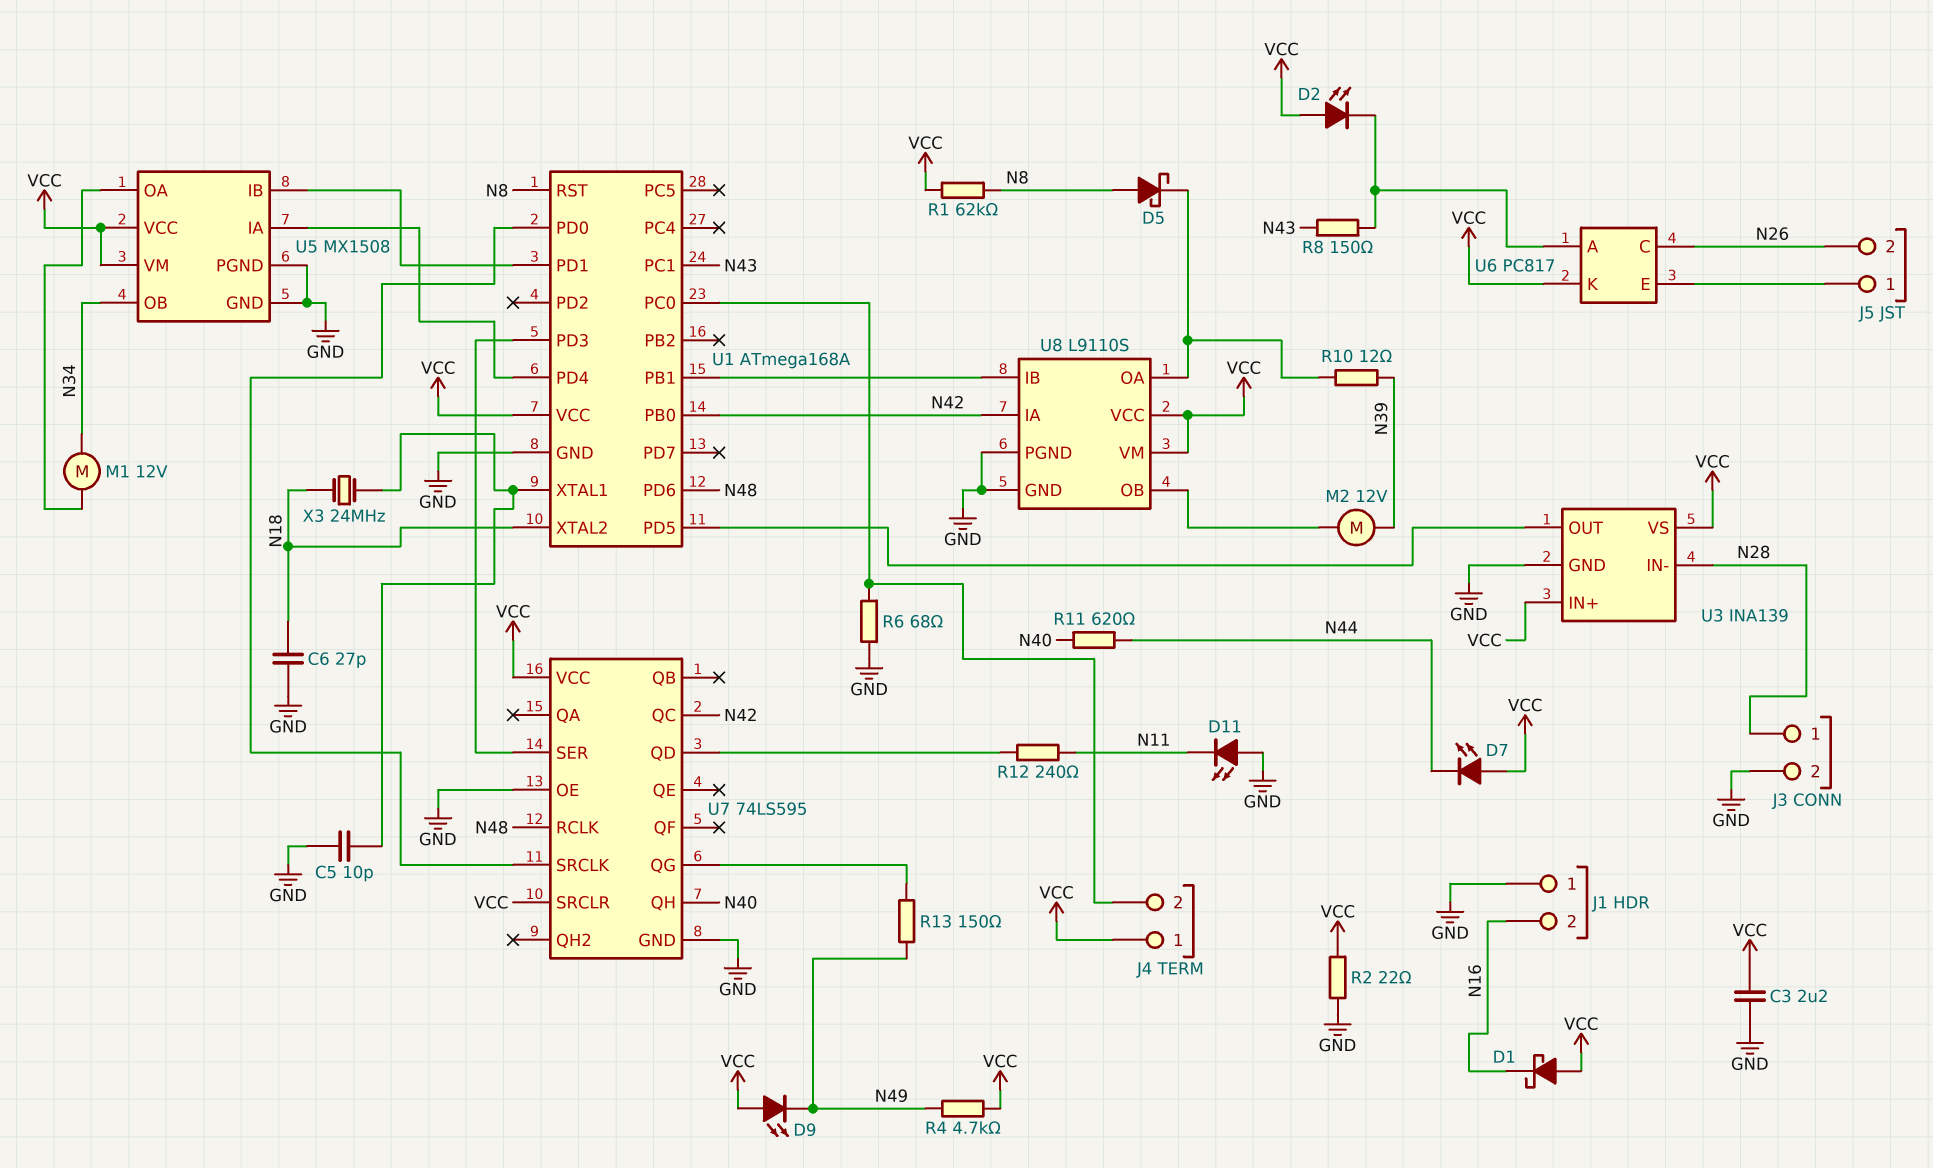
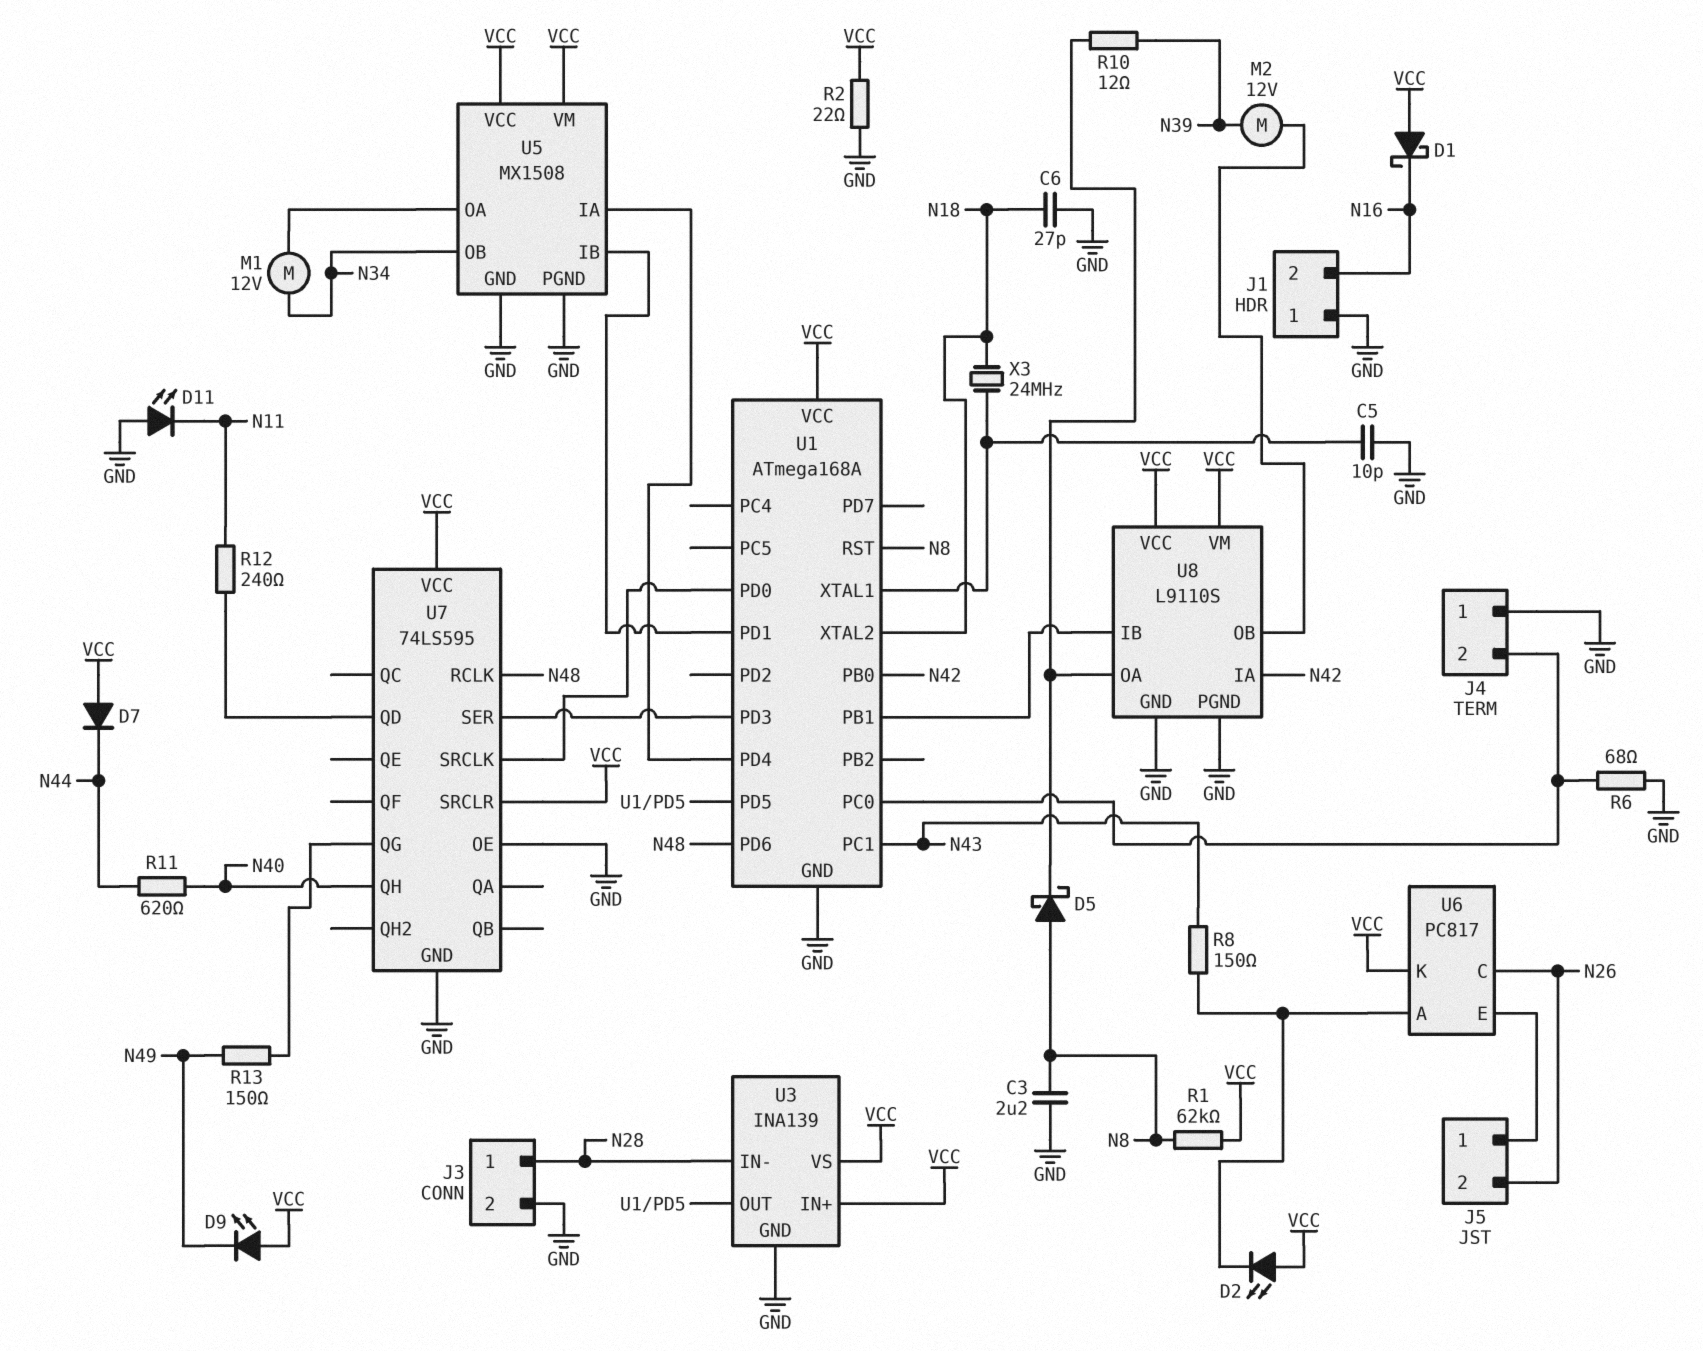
C3: 2.2uF (GND, VCC) -> 2.2uF (GND, N8)
D7: LED (A VCC, K N44) -> diode (A VCC, K N44)
J4 pin 1: VCC -> GND
R4: 4.7k (N49, VCC) -> none
U7 pin QC: N42 -> none

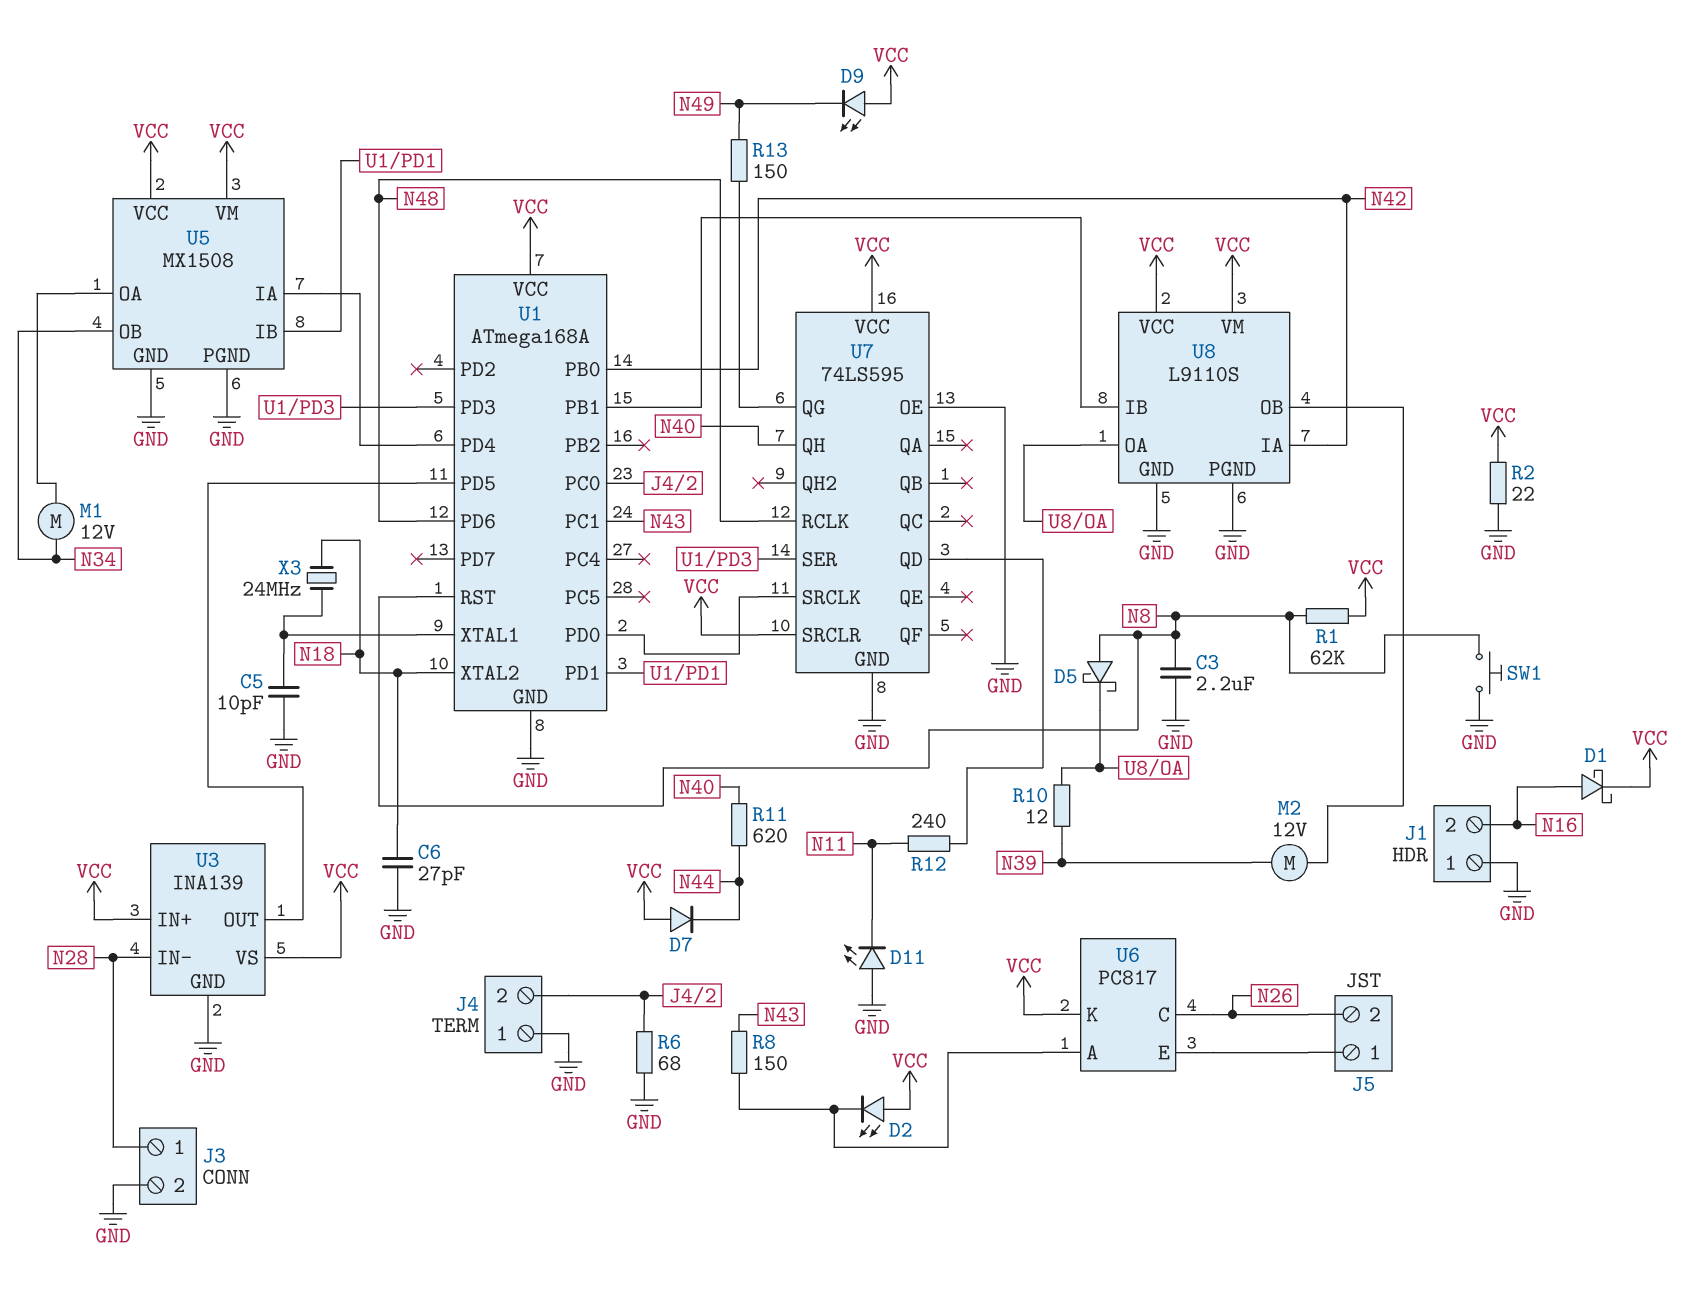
D1: schottky (A VCC, K N16) -> schottky (A N16, K VCC)
SW1: none -> button (GND, N8)

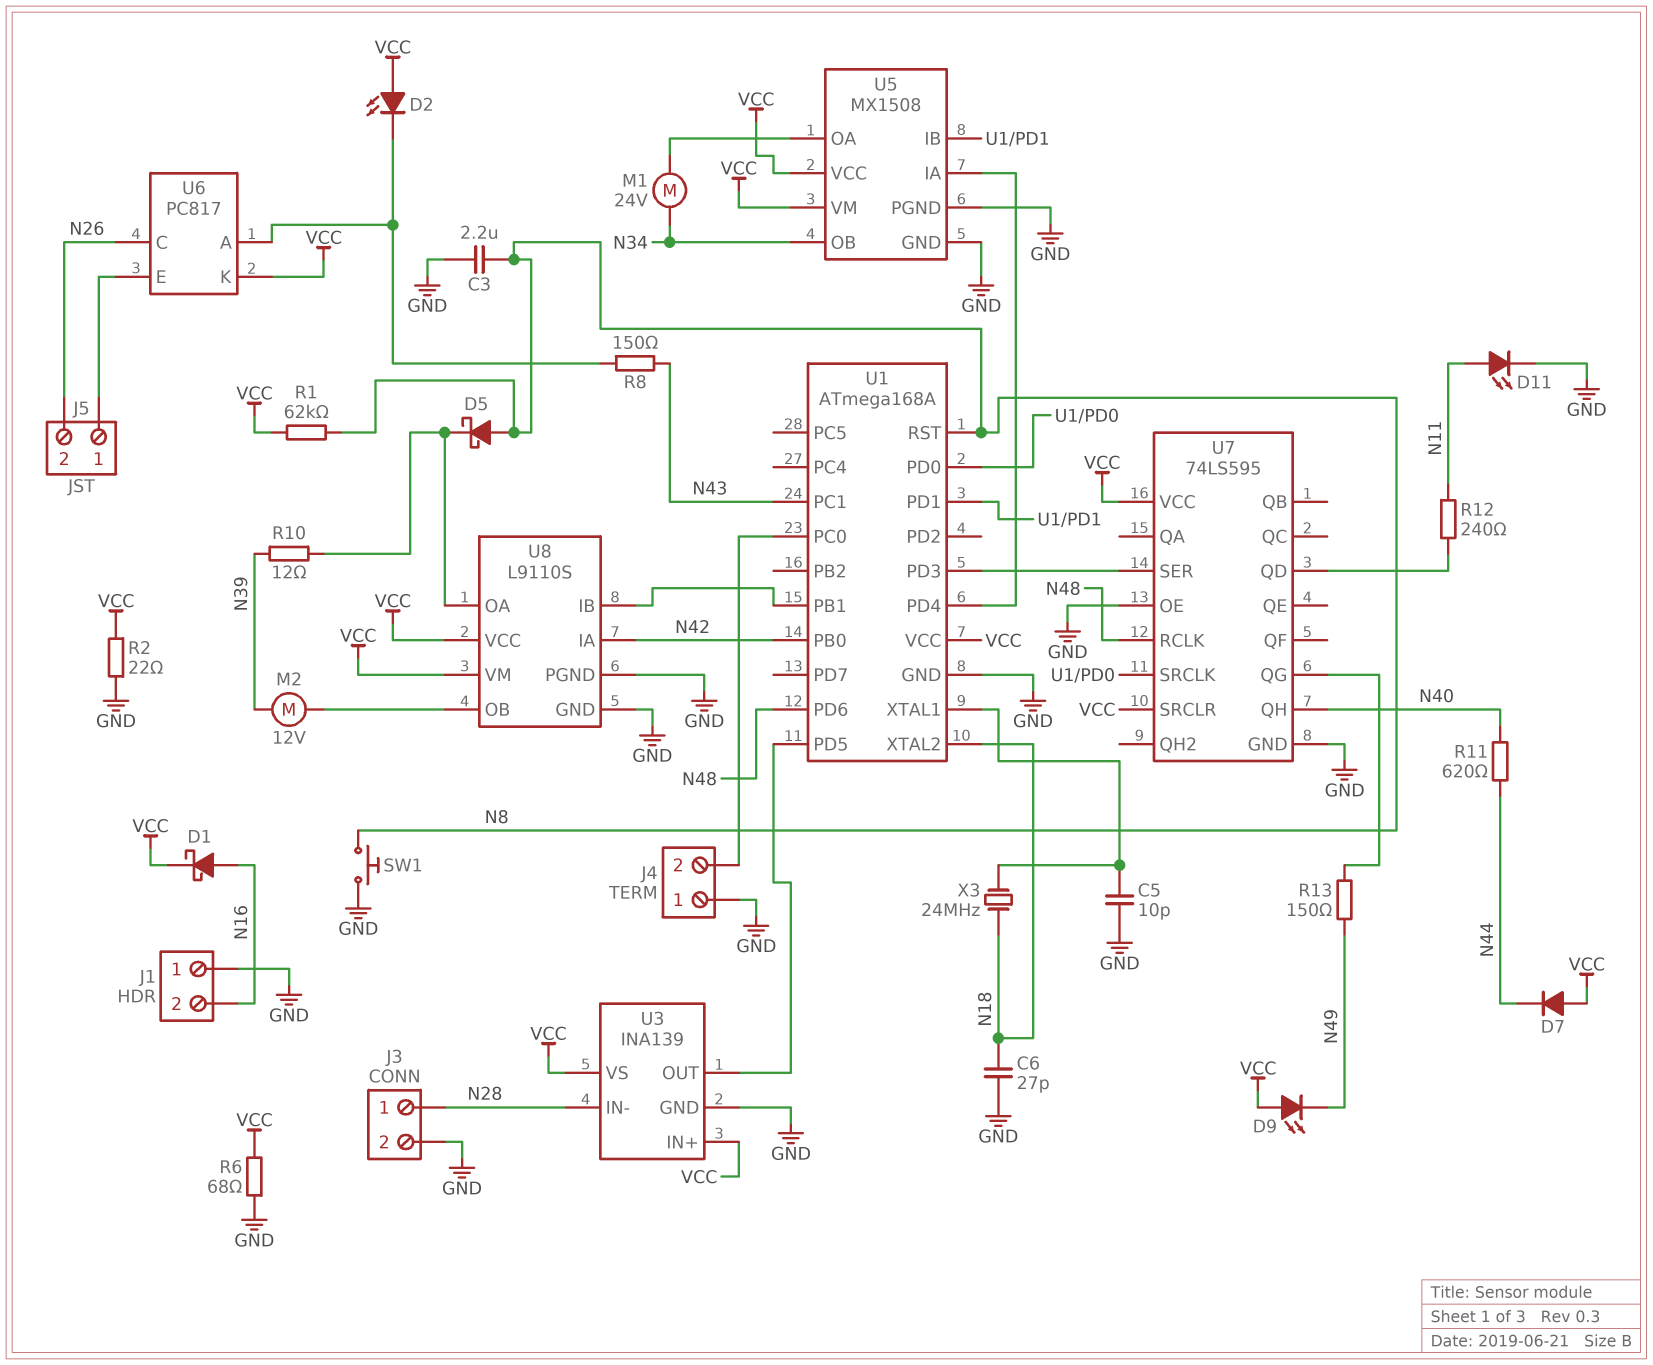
D11: LED (A GND, K N11) -> LED (A N11, K GND)
M1: motor 12V (N34, U5/OA) -> motor 24V (N34, U5/OA)
R6: 68 (GND, J4/2) -> 68 (GND, VCC)

